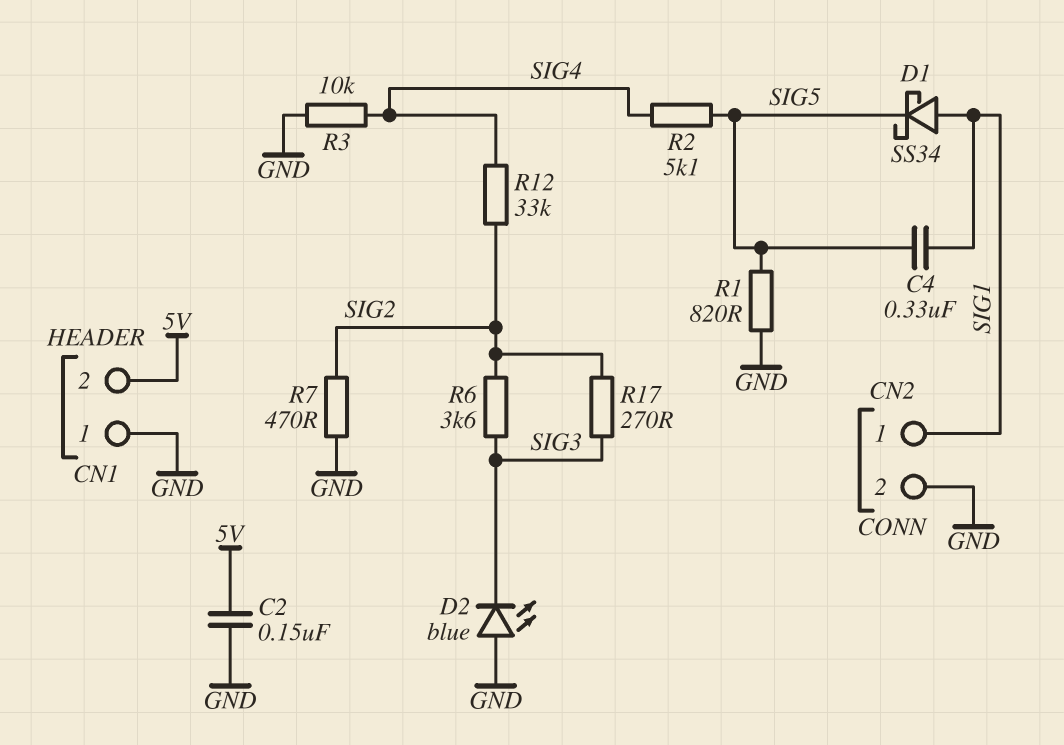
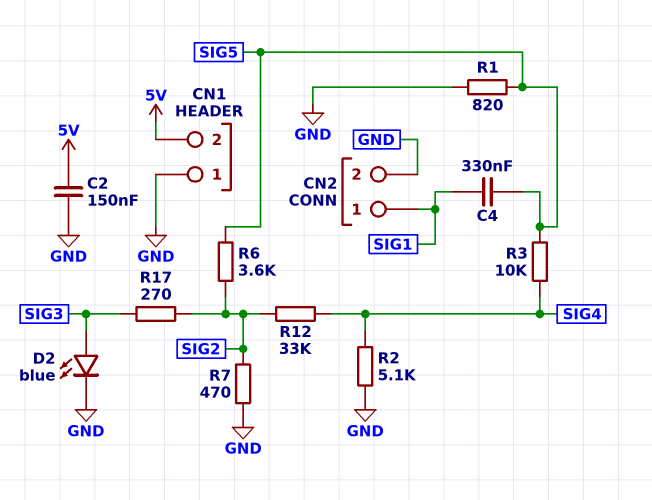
D1: schottky SS34 (A SIG1, K SIG5) -> none
D2: LED blue (A GND, K SIG3) -> LED blue (A SIG3, K GND)
R2: 5.1k (SIG4, SIG5) -> 5.1k (GND, SIG4)
R3: 10k (GND, SIG4) -> 10k (SIG4, SIG5)
R6: 3.6k (SIG2, SIG3) -> 3.6k (SIG2, SIG5)

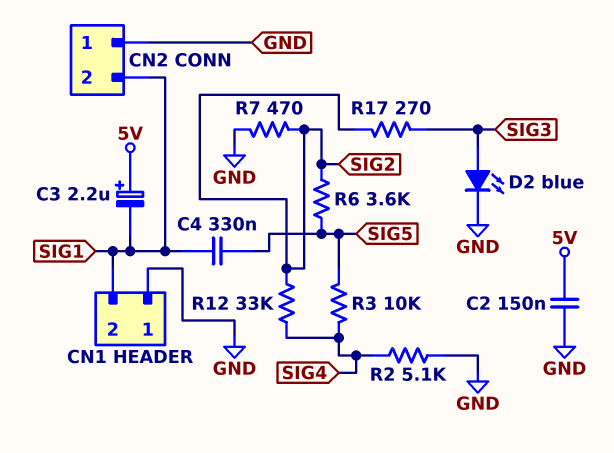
C3: none -> 2.2uF (plus 5V, minus SIG1)
CN1 pin 2: 5V -> SIG1
CN2 pin 1: SIG1 -> GND
CN2 pin 2: GND -> SIG1
R1: 820 (GND, SIG5) -> none

